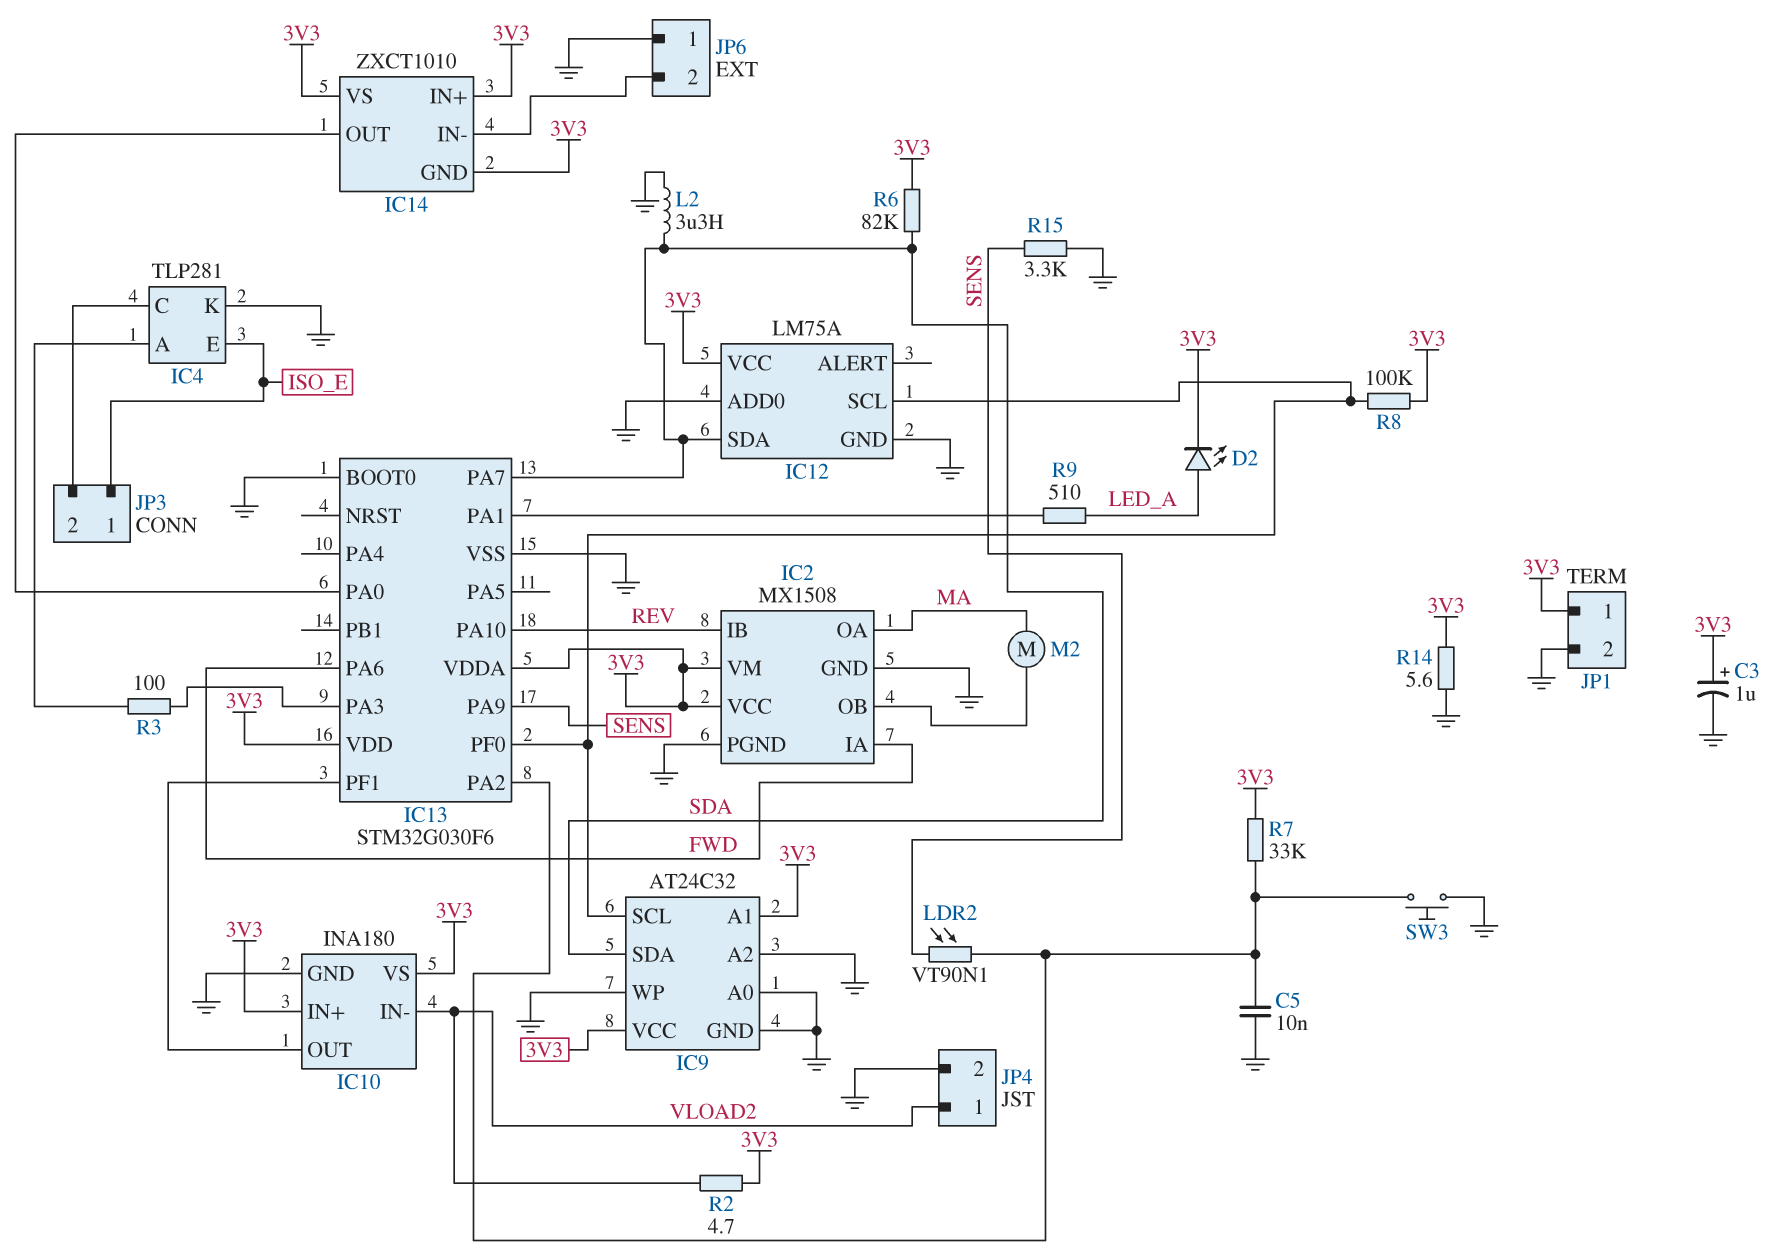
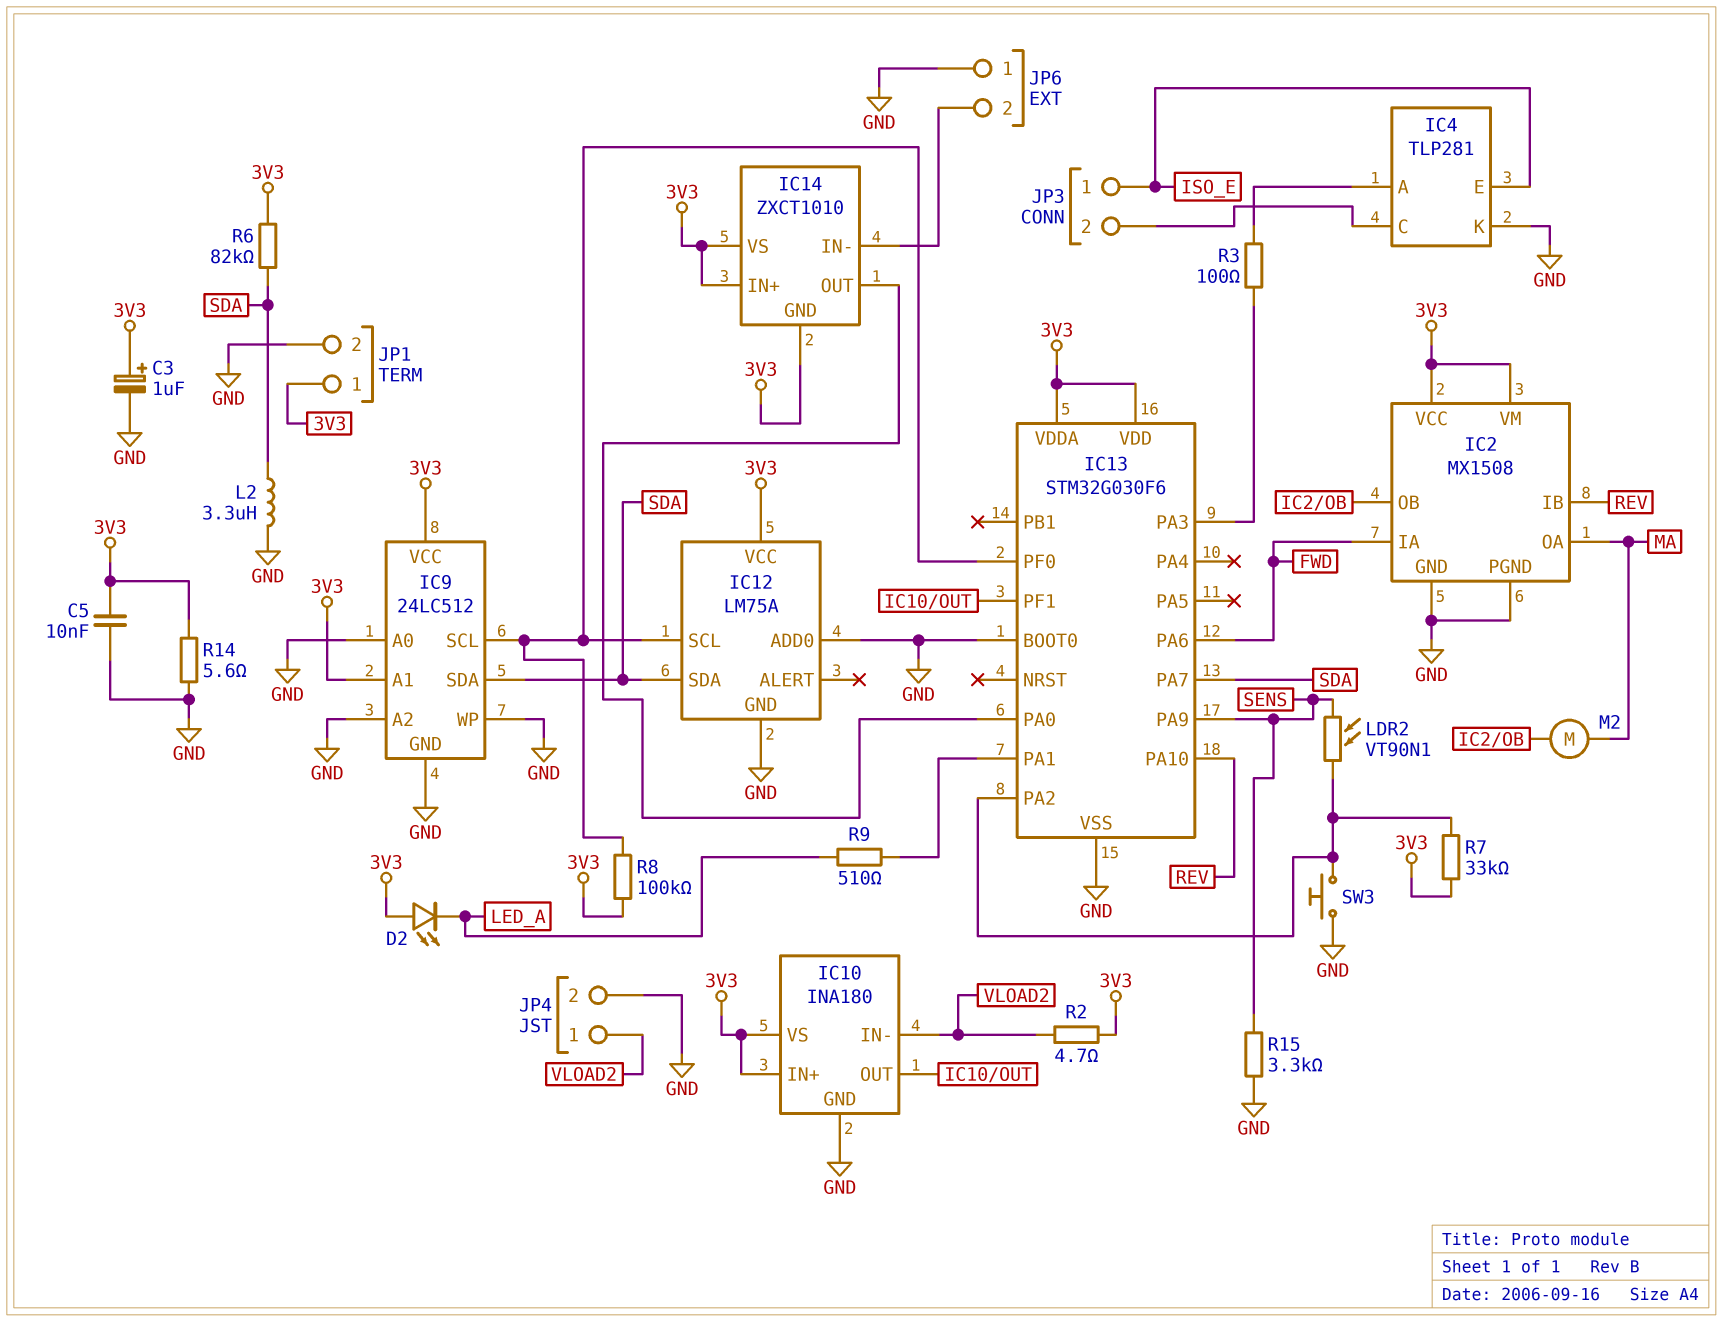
C5: 10nF (GND, IC13/PA2) -> 10nF (3V3, GND)
D2: LED (A LED_A, K 3V3) -> LED (A 3V3, K LED_A)
IC9: AT24C32 -> 24LC512

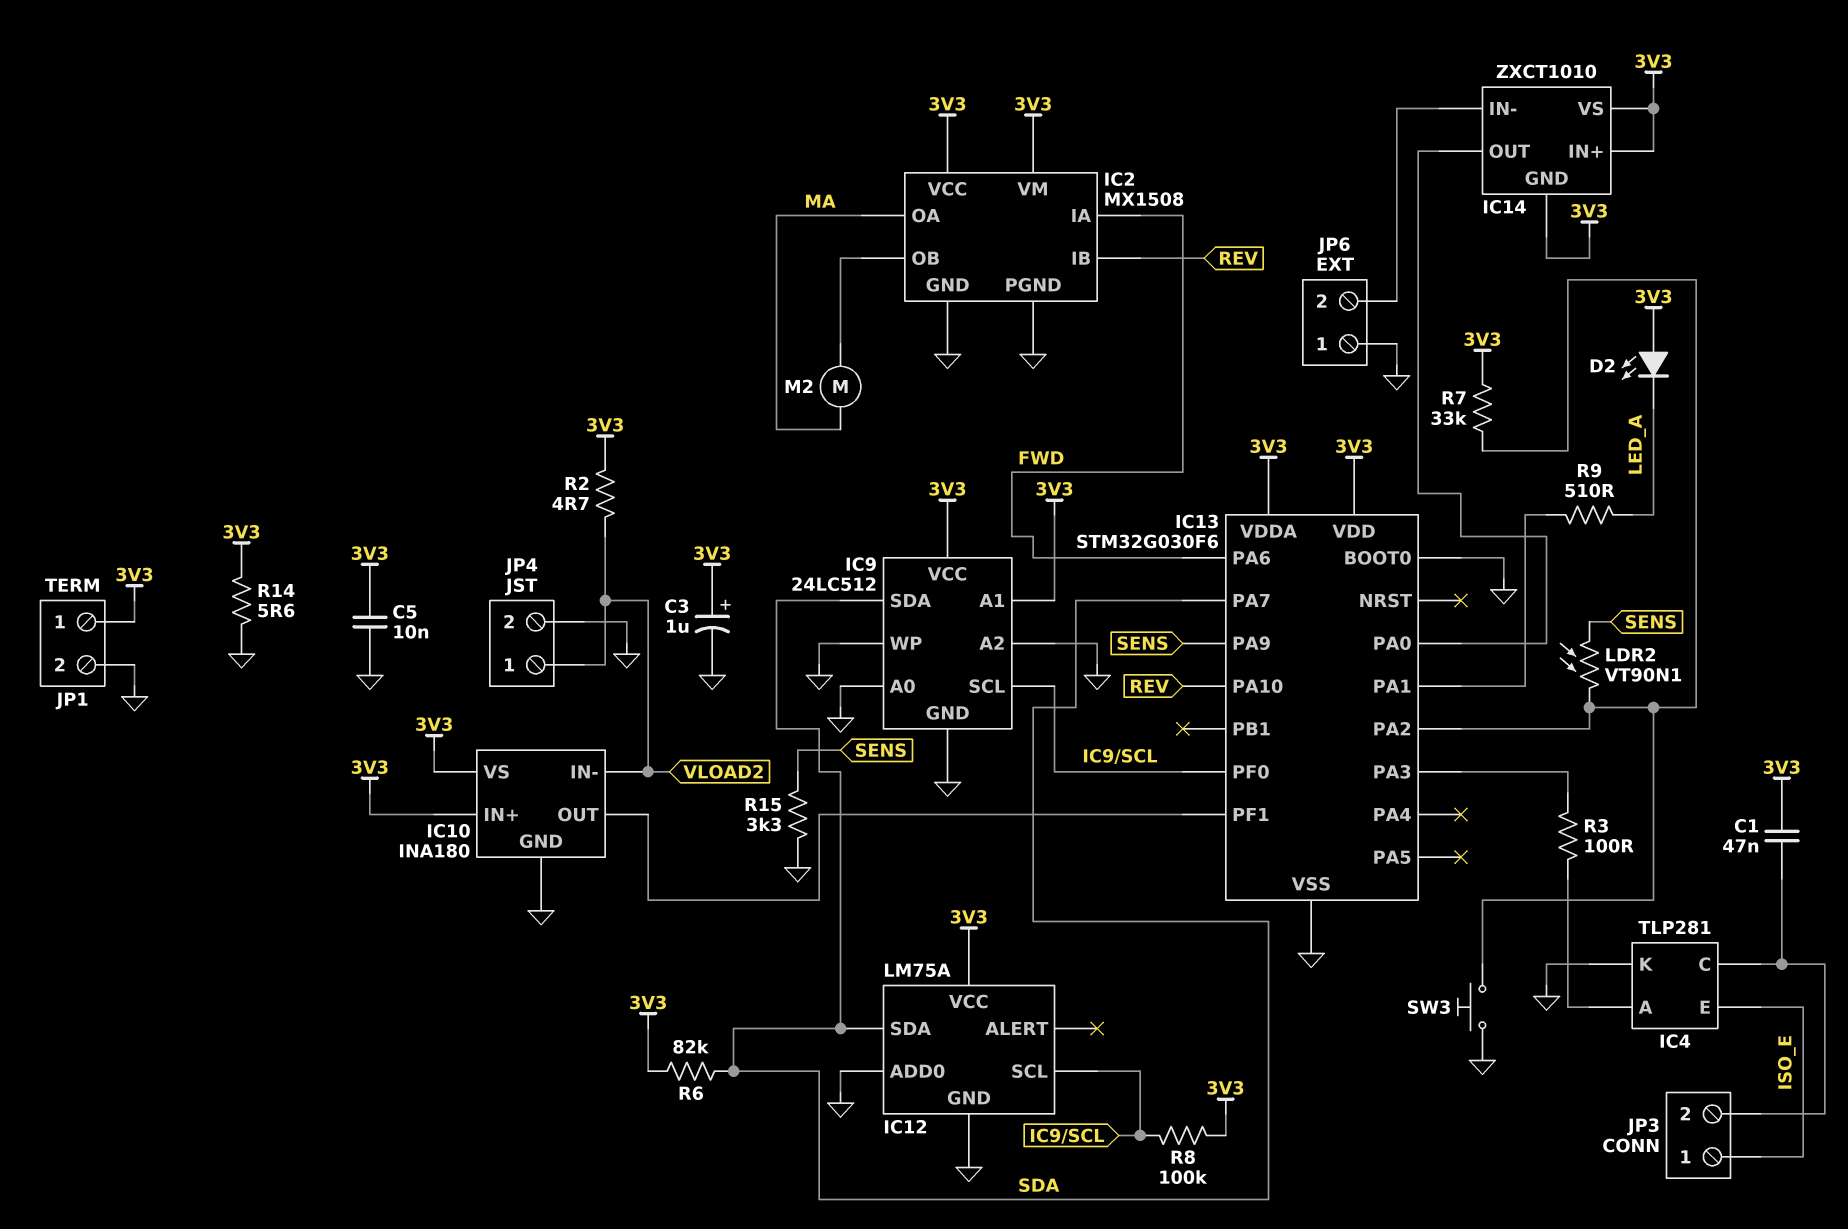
C1: none -> 47nF (3V3, IC4/C)
L2: 3.3uH (GND, SDA) -> none

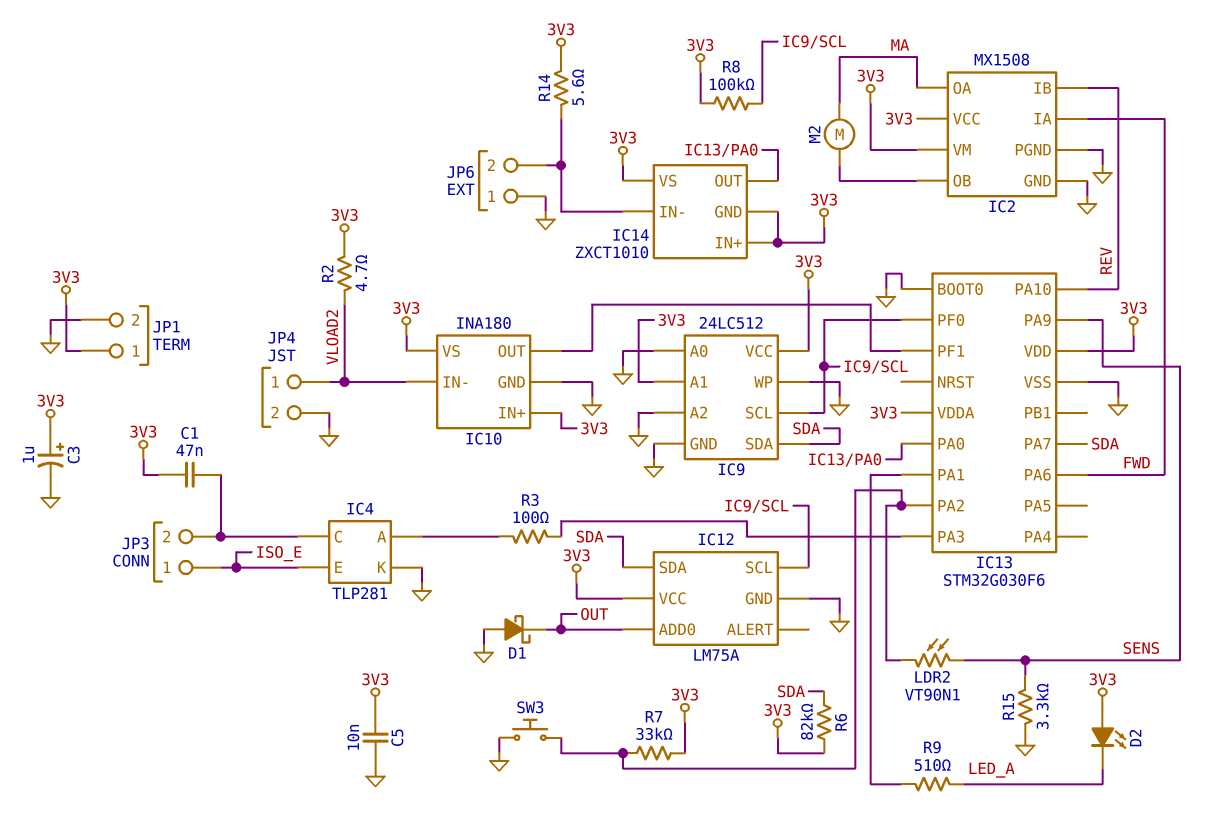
D1: none -> schottky (A GND, K OUT)
IC12 pin ADD0: GND -> OUT
R14: 5.6 (3V3, GND) -> 5.6 (3V3, IC14/IN-)

